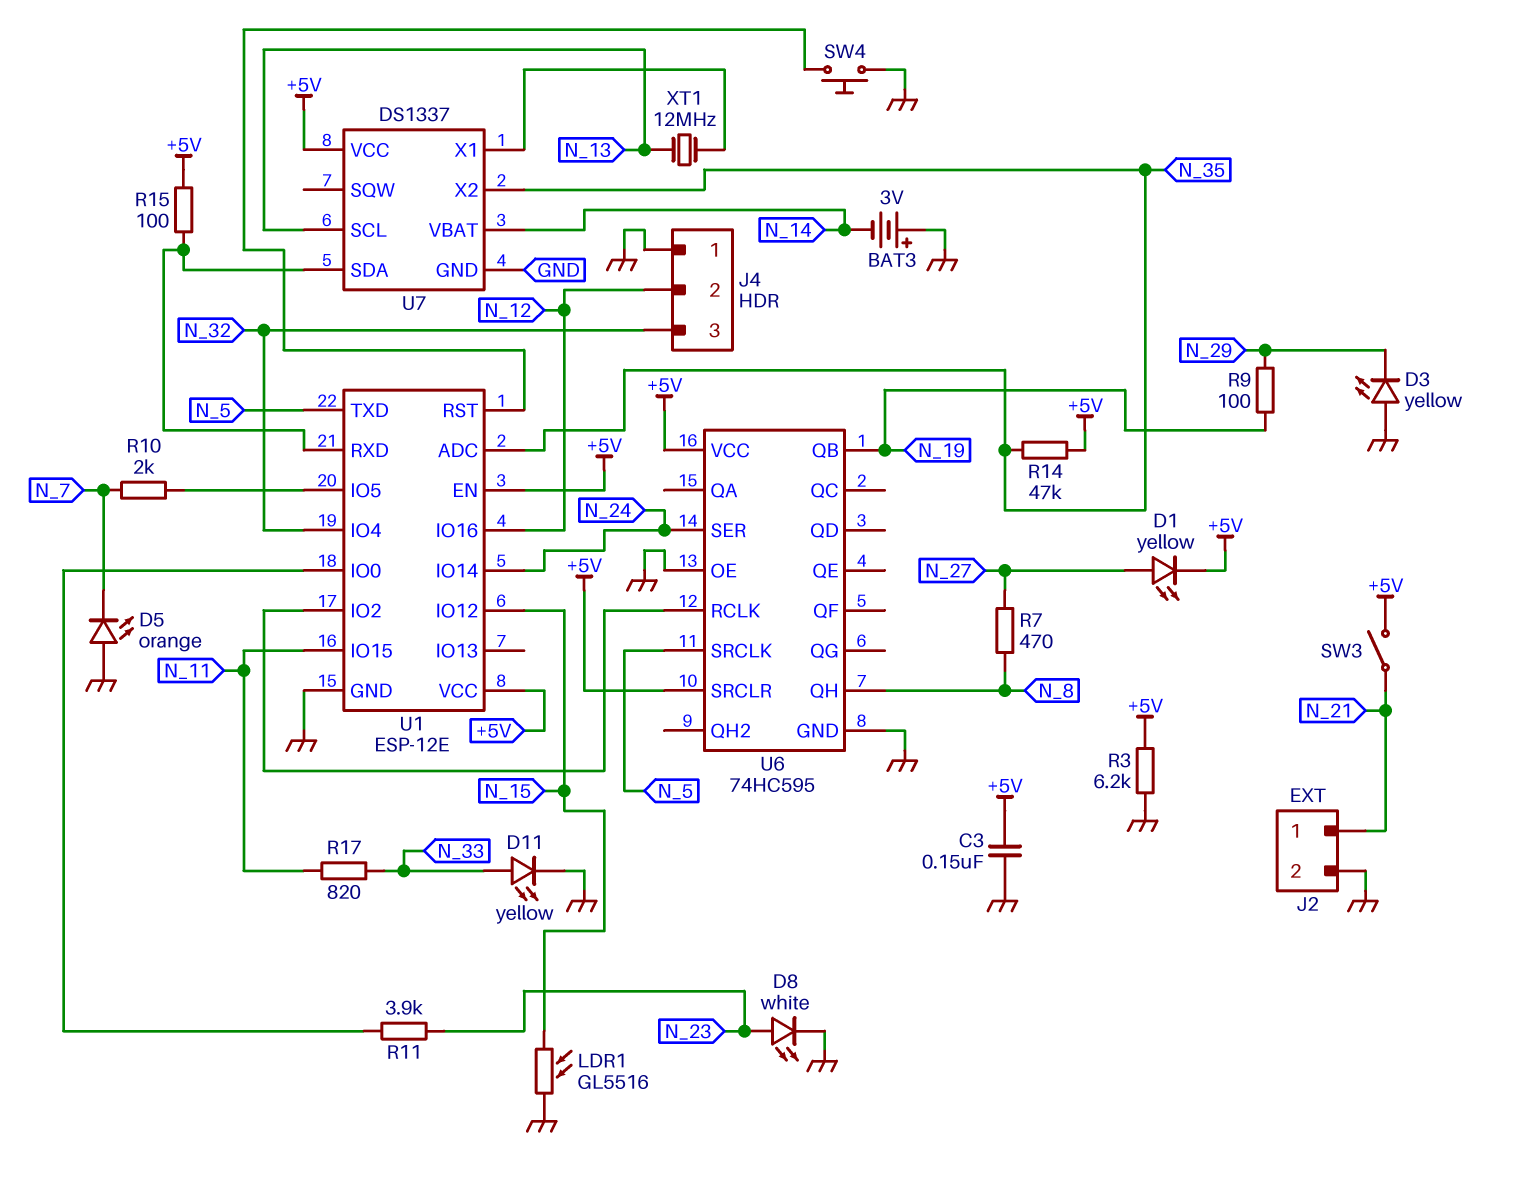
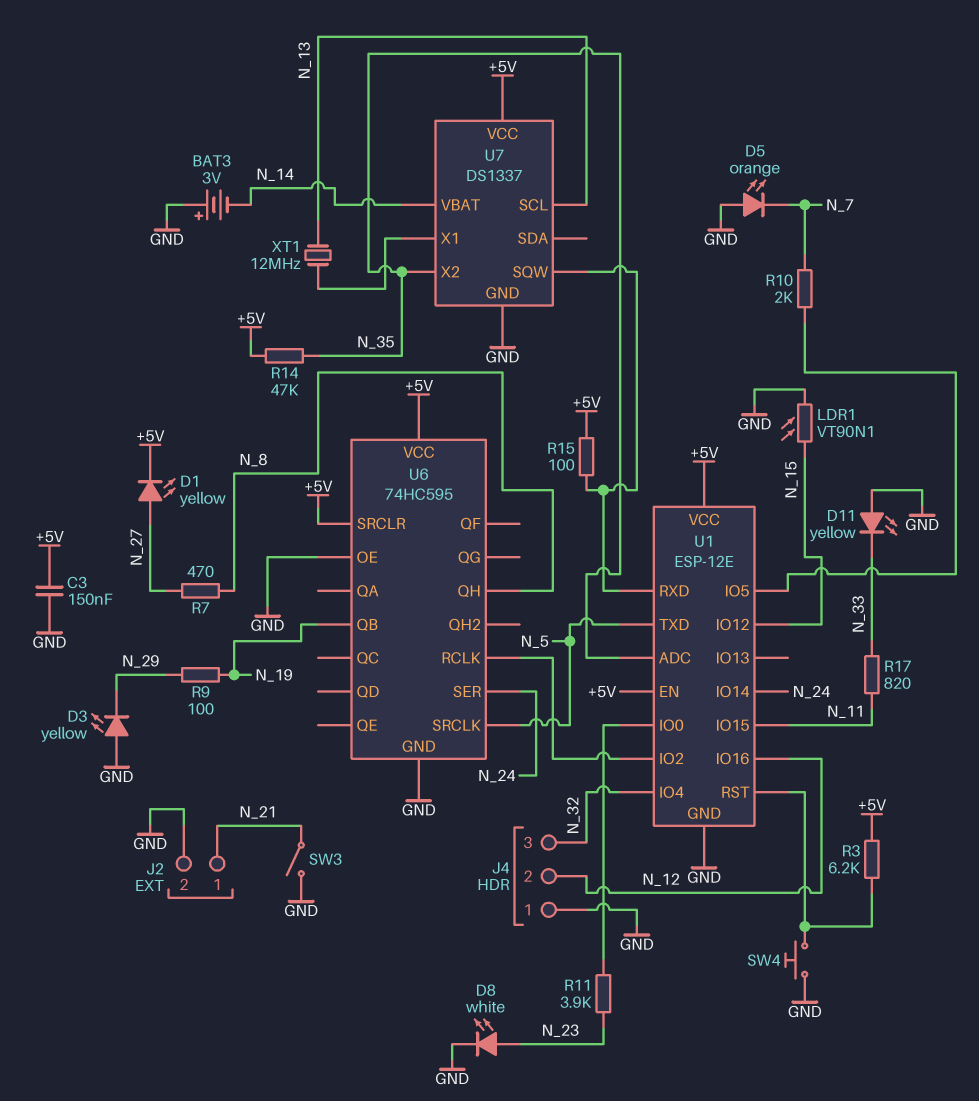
D11: LED yellow (A N_33, K GND) -> LED yellow (A GND, K N_33)
LDR1: GL5516 (GND, N_15) -> VT90N1 (GND, N_15)
R3: 6.2k (+5V, GND) -> 6.2k (+5V, U1/RST)
SW3: switch (+5V, N_21) -> switch (GND, N_21)
U7 pin SDA: U1/RXD -> none
U7 pin SQW: none -> U1/RXD

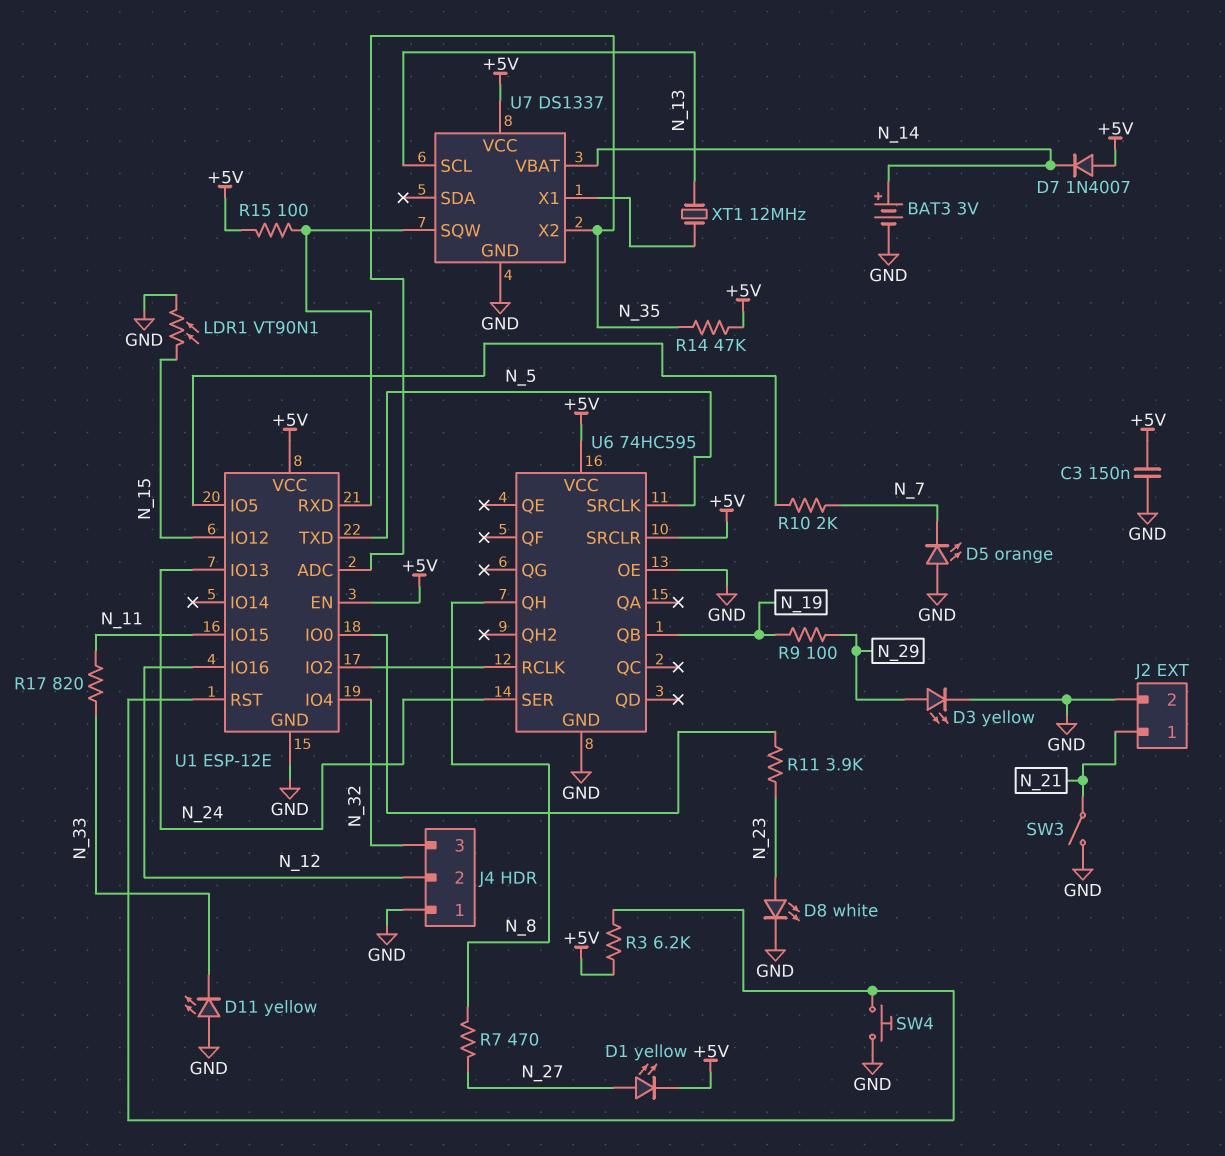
BAT3: 3V (plus GND, minus N_14) -> 3V (plus N_14, minus GND)
D3: LED yellow (A GND, K N_29) -> LED yellow (A N_29, K GND)
D7: none -> diode 1N4007 (A +5V, K N_14)
U1 pin IO13: none -> N_24
U1 pin IO14: N_24 -> none

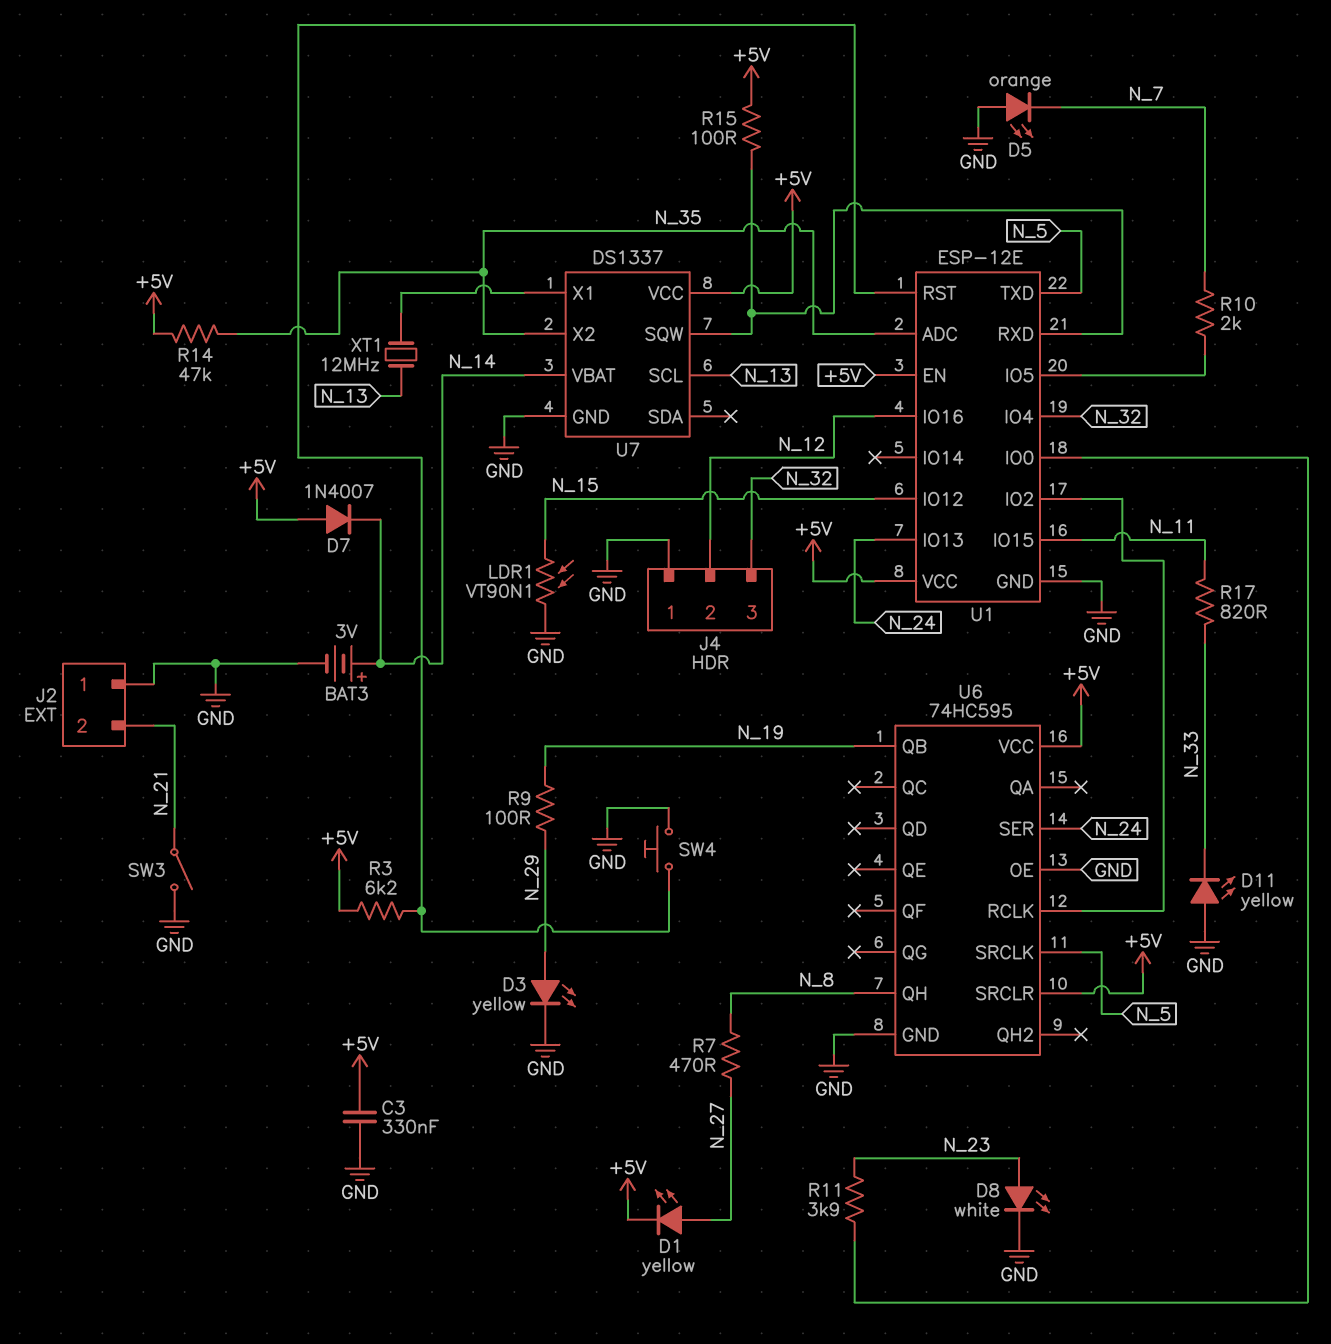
C3: 150nF (+5V, GND) -> 330nF (+5V, GND)
J2 pin 1: N_21 -> GND
J2 pin 2: GND -> N_21

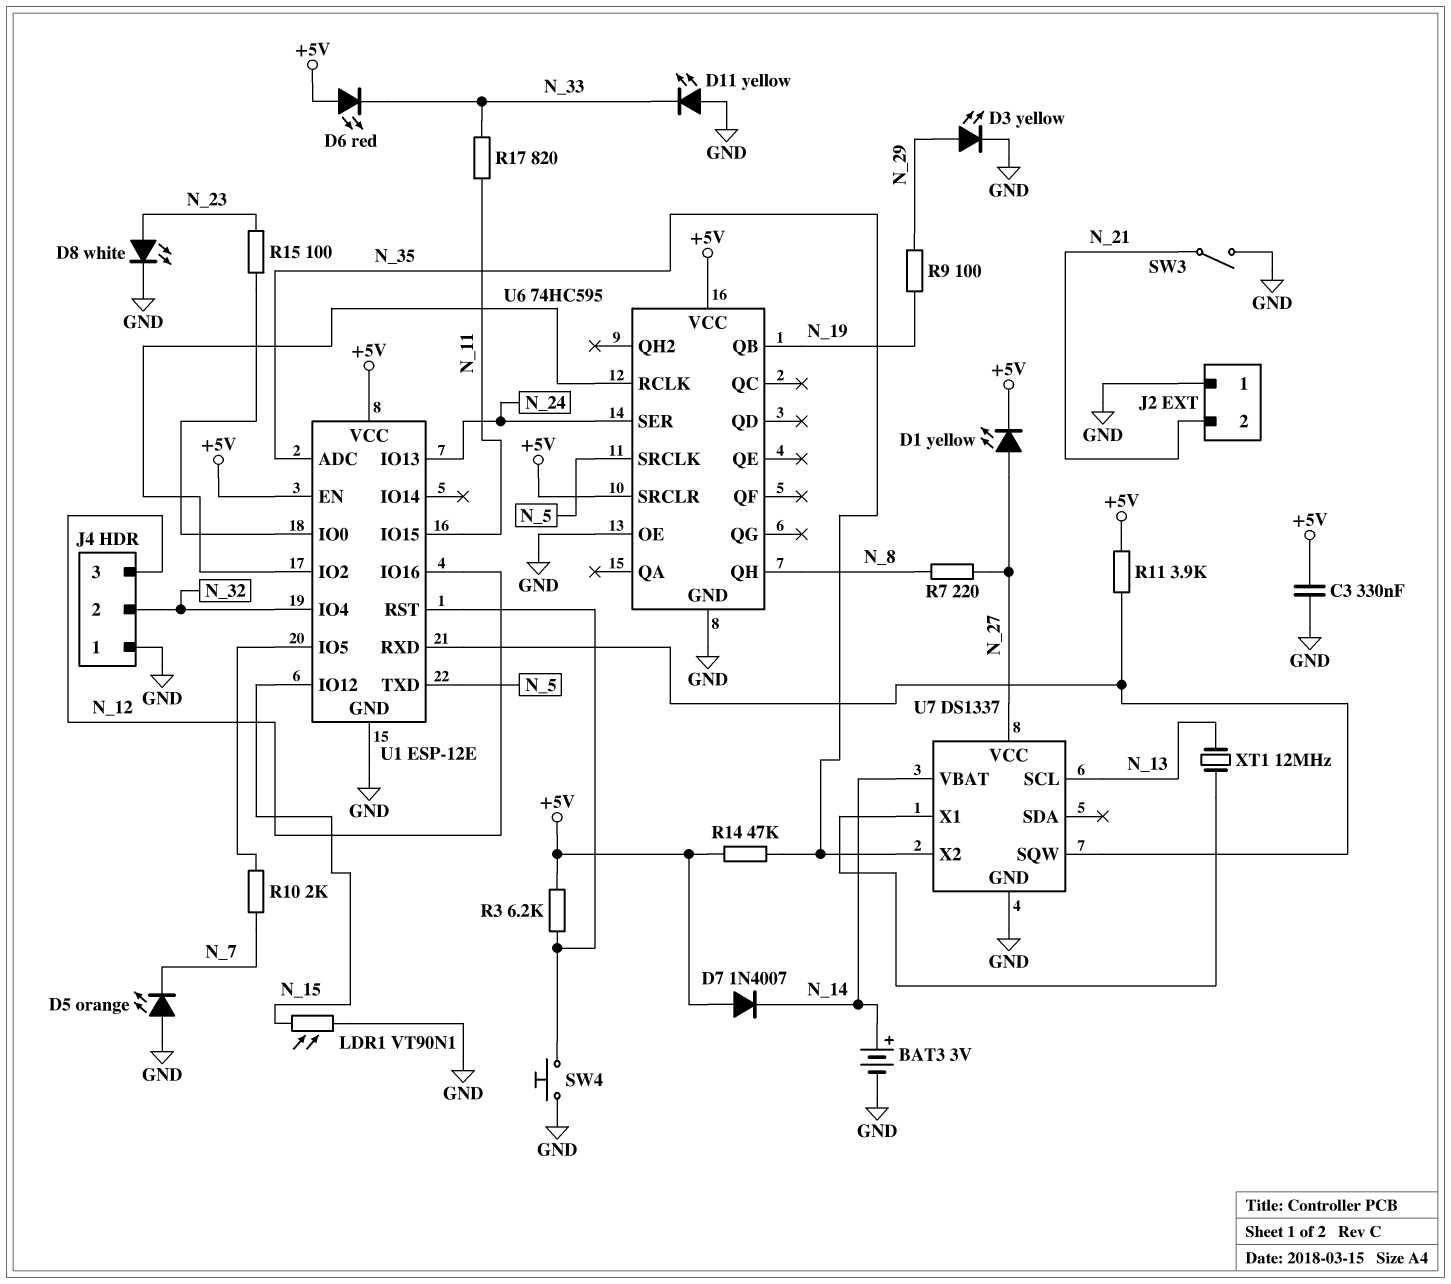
D6: none -> LED red (A +5V, K N_33)
J4 pin 2: N_12 -> N_32
J4 pin 3: N_32 -> N_12
R7: 470 (N_8, N_27) -> 220 (N_8, N_27)
R11: 3.9k (N_23, U1/IO0) -> 3.9k (+5V, U1/RXD)
R15: 100 (+5V, U1/RXD) -> 100 (N_23, U1/IO0)
U7 pin VCC: +5V -> N_27

